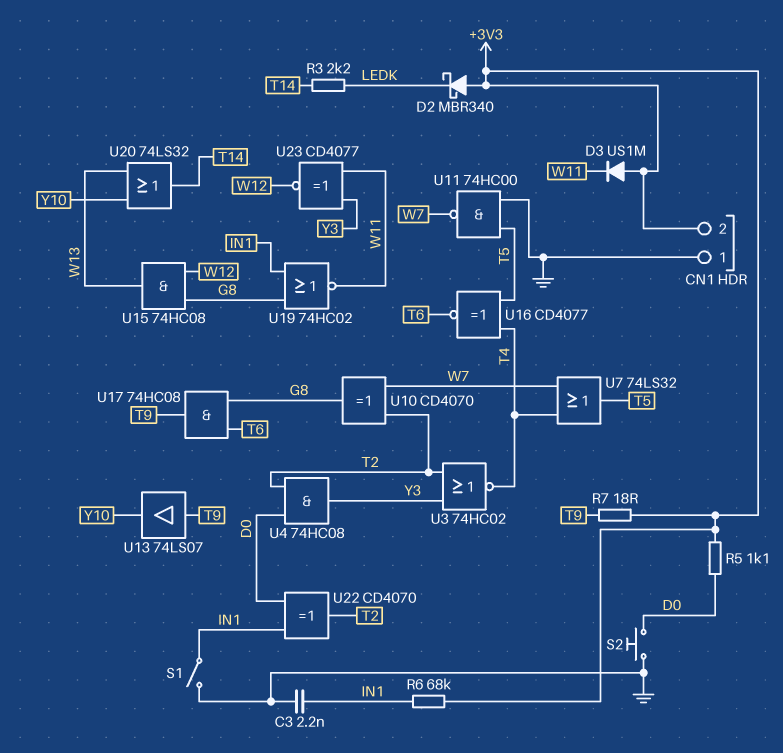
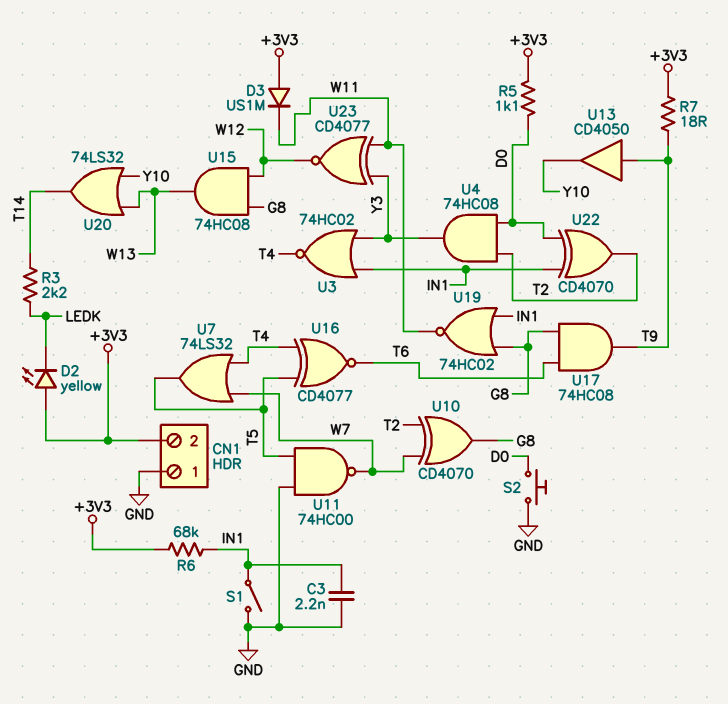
D2: schottky MBR340 (A +3V3, K LEDK) -> LED yellow (A +3V3, K LEDK)
U3: NOR 74HC02 (in T2, in Y3, out T4) -> NOR 74HC02 (in IN1, in Y3, out T4)
U13: buffer 74LS07 (in T9, out Y10) -> buffer CD4050 (in T9, out Y10)

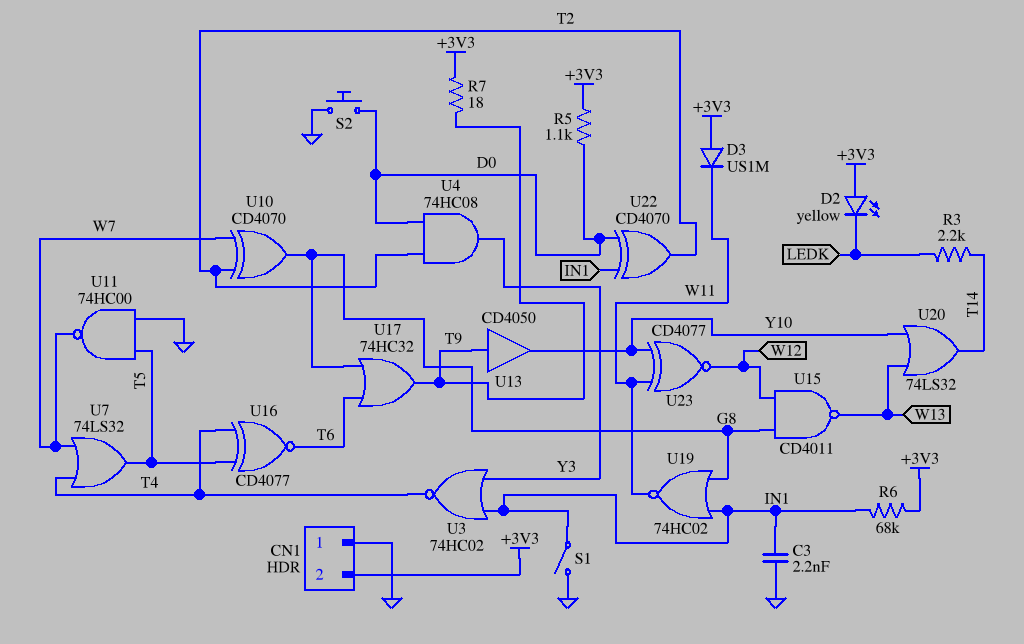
U15: AND 74HC08 (in G8, in W12, out W13) -> NAND CD4011 (in G8, in W12, out W13)
U17: AND 74HC08 (in G8, in T6, out T9) -> OR 74HC32 (in G8, in T6, out T9)
U23: XNOR CD4077 (in W11, in Y3, out W12) -> XNOR CD4077 (in W11, in Y10, out W12)

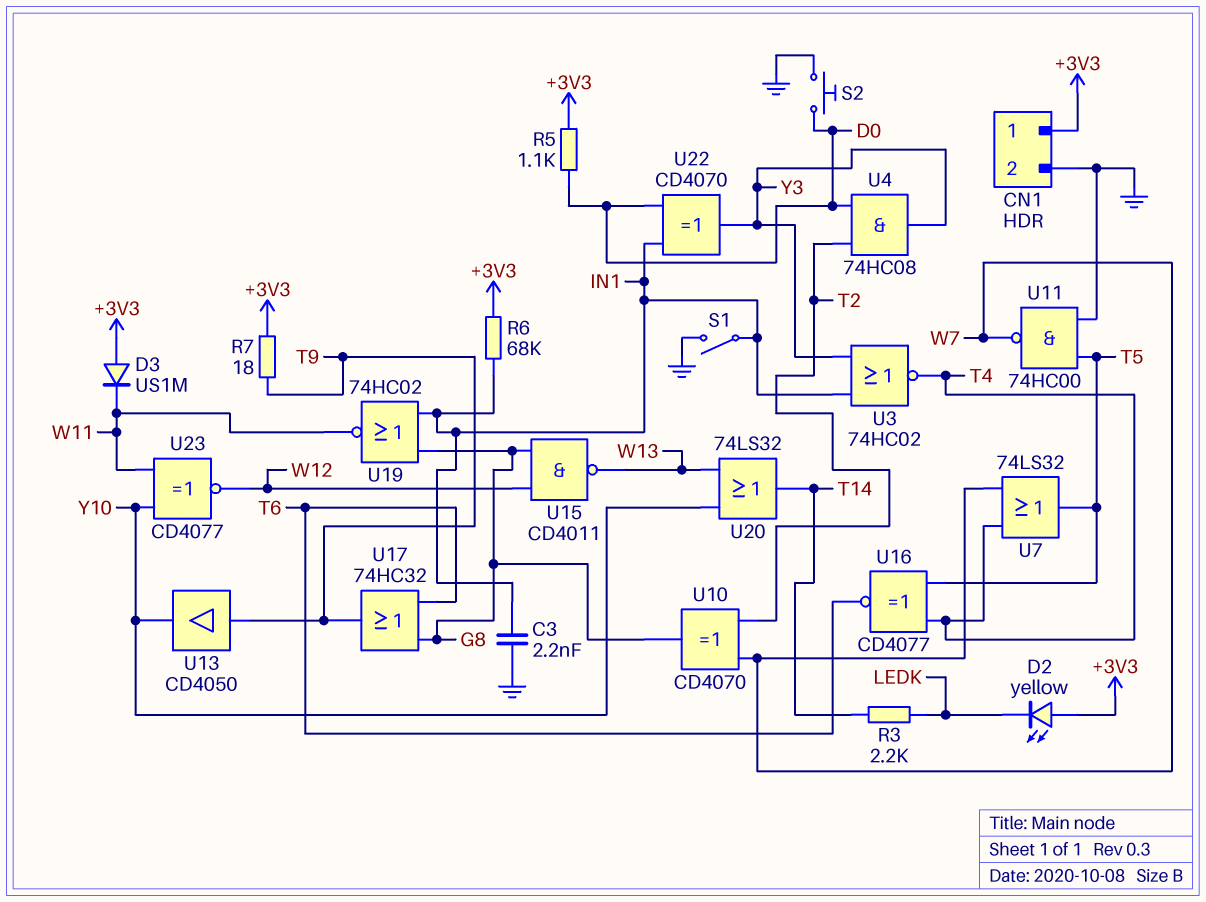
CN1 pin 1: GND -> +3V3
CN1 pin 2: +3V3 -> GND
U22: XOR CD4070 (in D0, in IN1, out T2) -> XOR CD4070 (in D0, in IN1, out Y3)

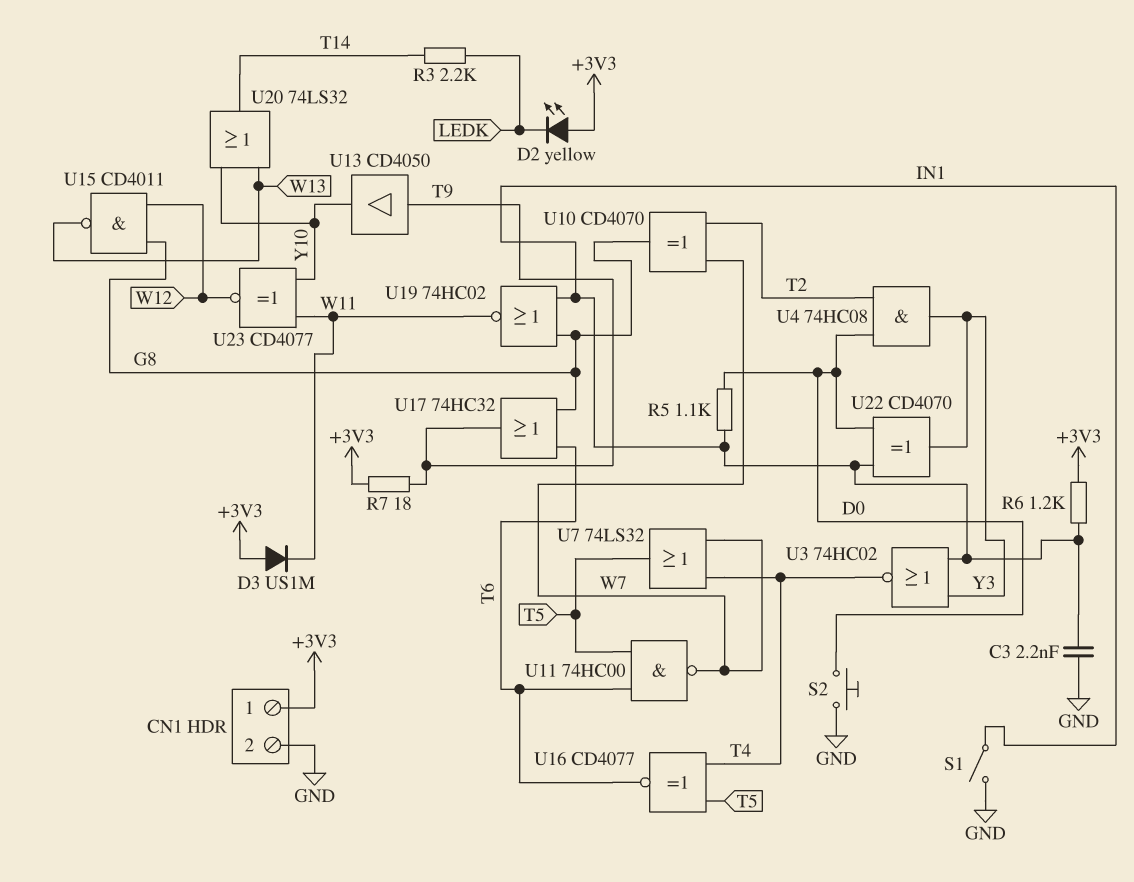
R5: 1.1k (+3V3, D0) -> 1.1k (D0, IN1)
R6: 68k (+3V3, IN1) -> 1.2k (+3V3, IN1)
U11: NAND 74HC00 (in GND, in T5, out W7) -> NAND 74HC00 (in T5, in T6, out W7)

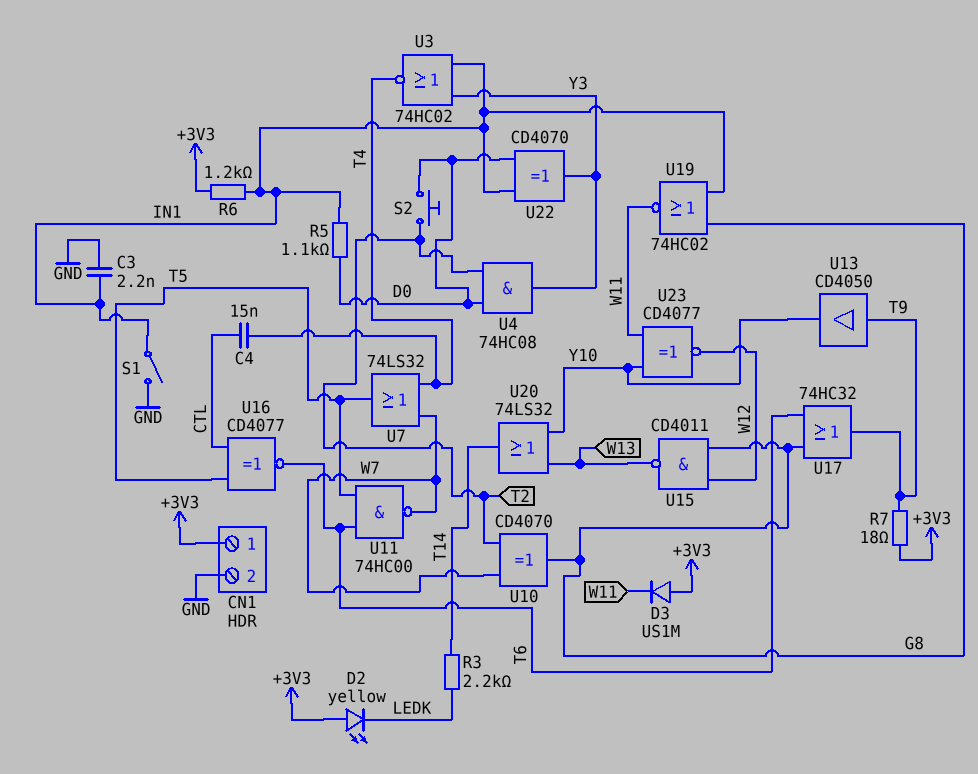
C4: none -> 15nF (CTL, T4)
S2: button (D0, GND) -> button (D0, T2)
U16: XNOR CD4077 (in T4, in T5, out T6) -> XNOR CD4077 (in CTL, in T5, out T6)

